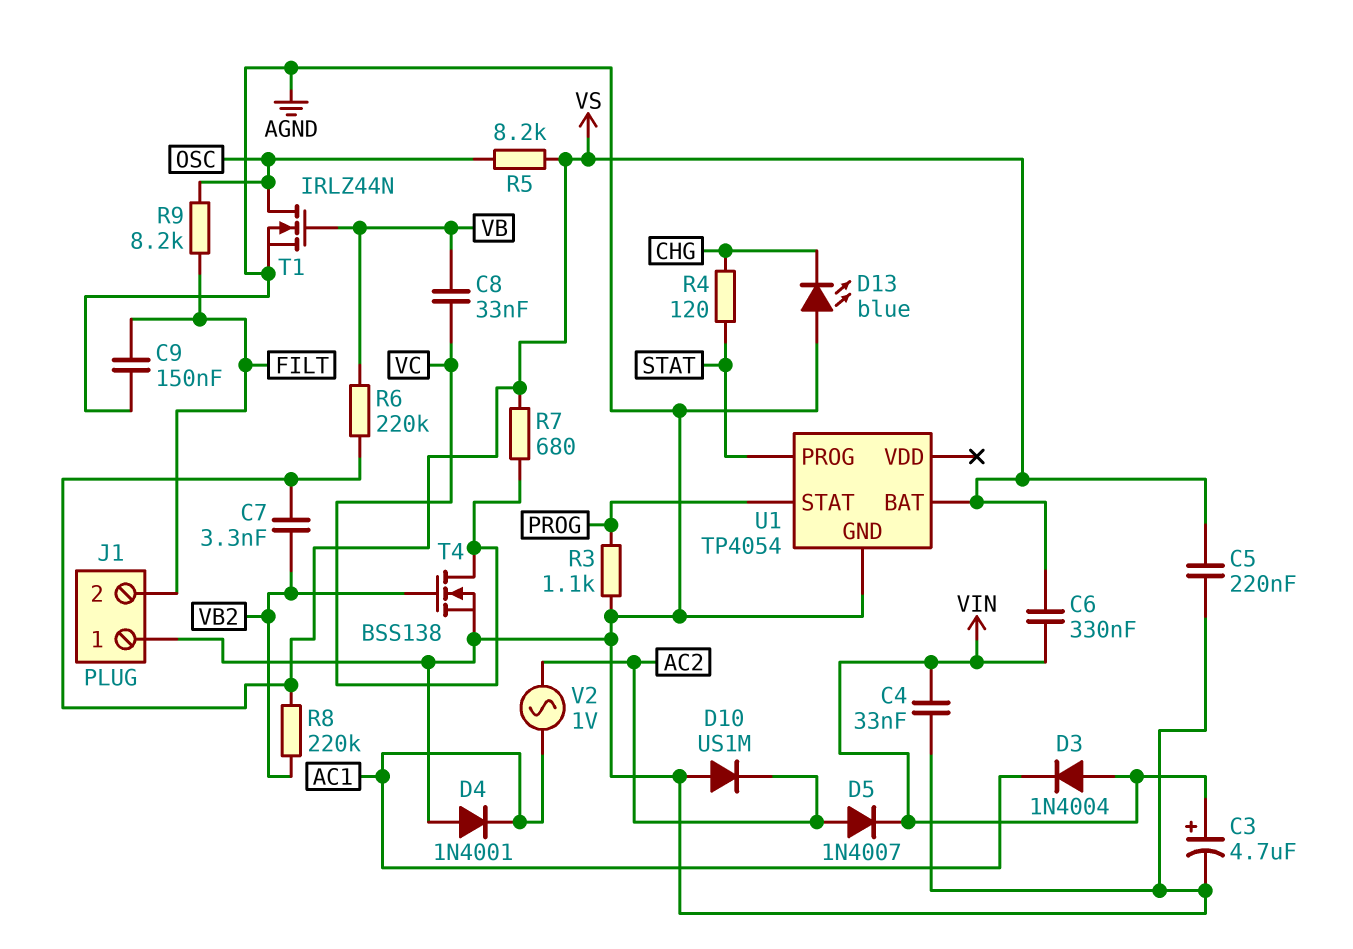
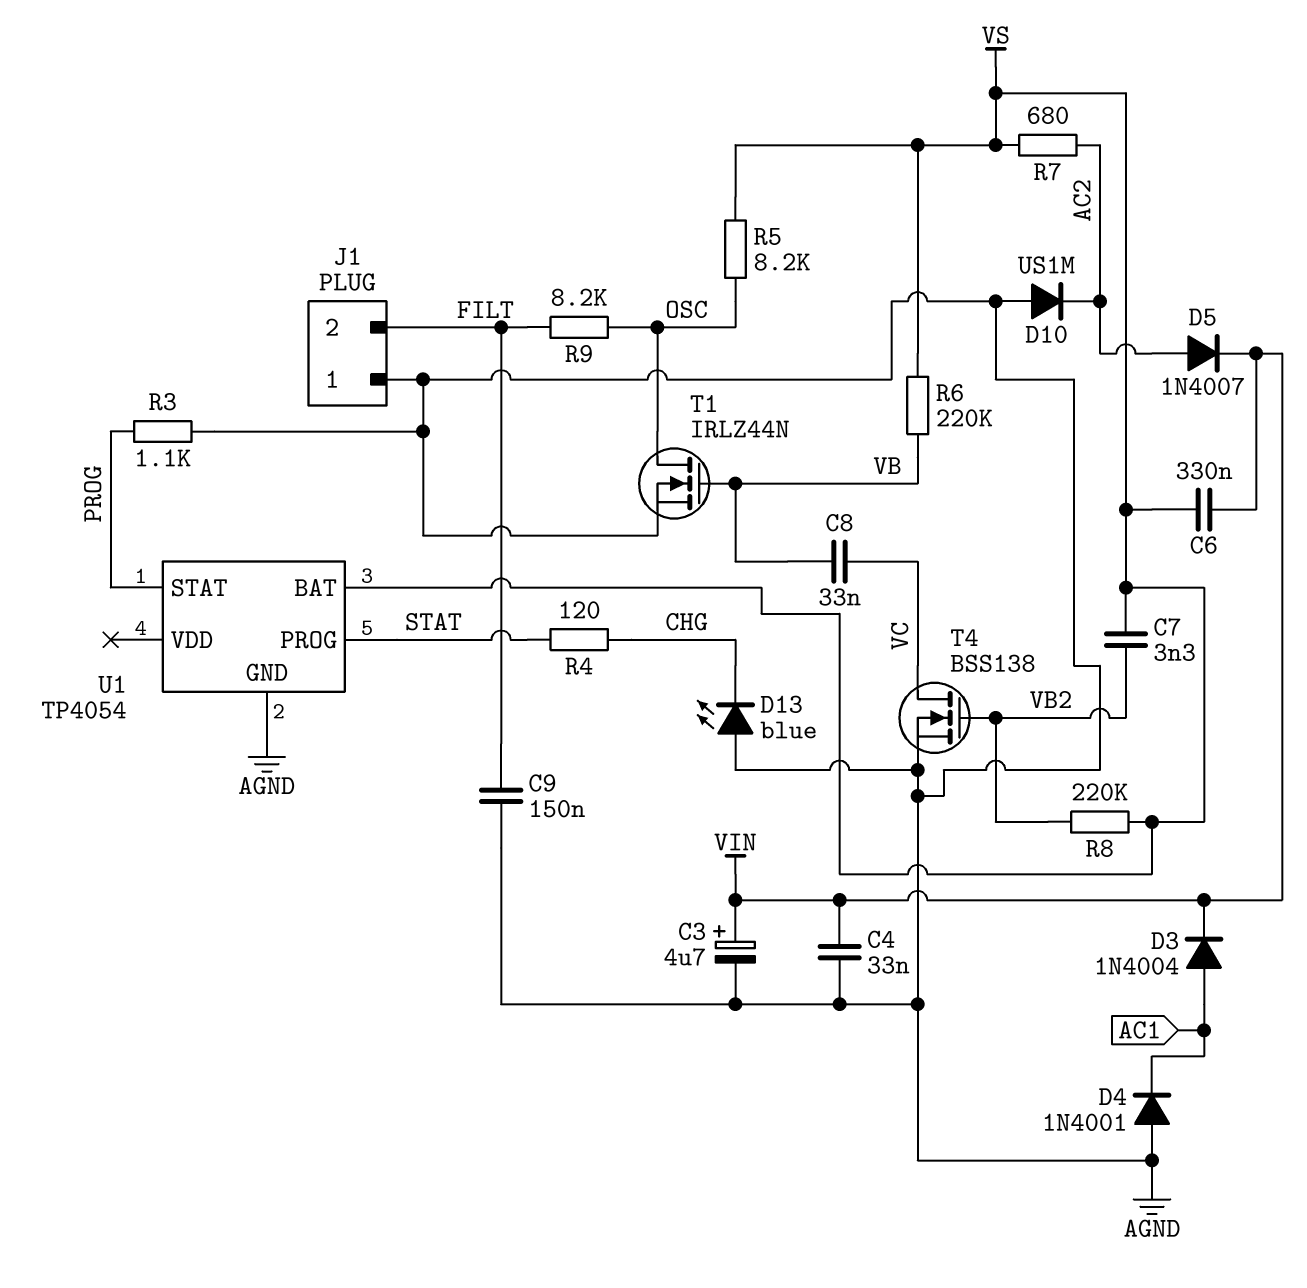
C5: 220nF (AGND, VS) -> none
D3: diode 1N4004 (A VIN, K AC1) -> diode 1N4004 (A AC1, K VIN)
R7: 680 (VC, VS) -> 680 (AC2, VS)
V2: AC 1V (AC1, AC2) -> none

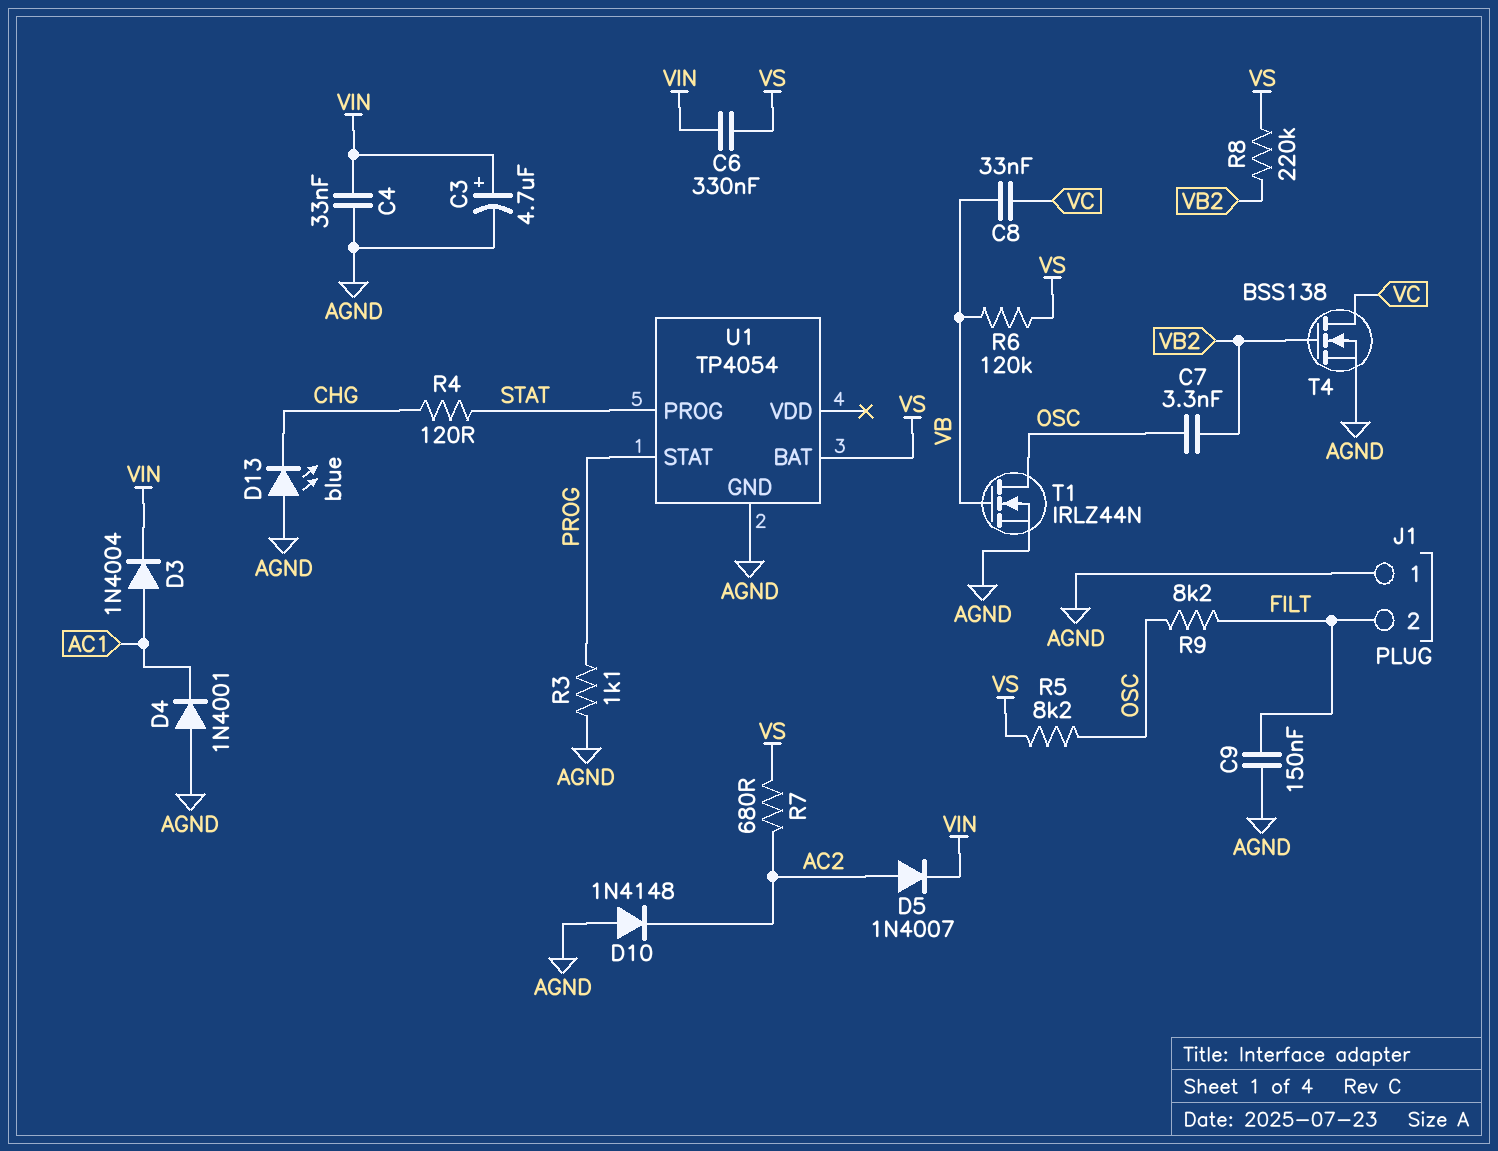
C7: 3.3nF (VB2, VS) -> 3.3nF (OSC, VB2)
D10: diode US1M (A AGND, K AC2) -> diode 1N4148 (A AGND, K AC2)
R6: 220k (VB, VS) -> 120k (VB, VS)

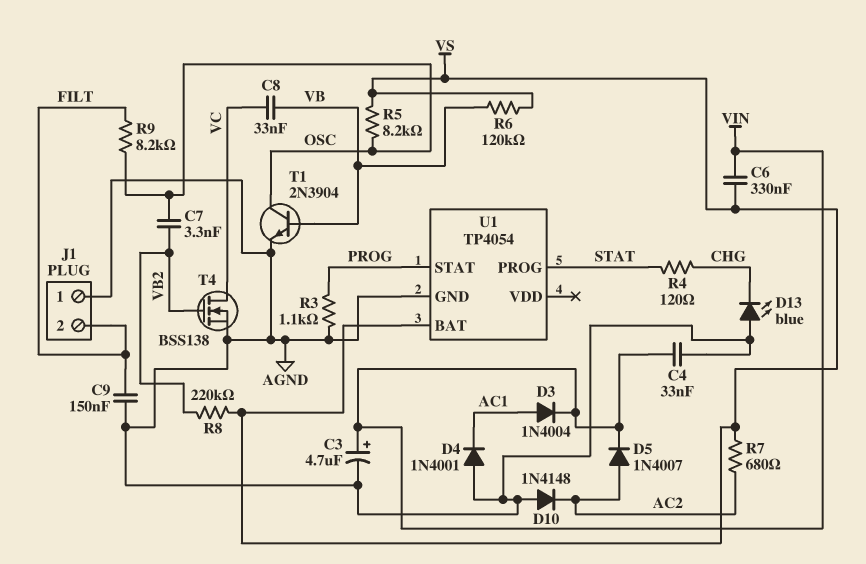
T1: NMOS IRLZ44N (G VB, D OSC, S AGND) -> NPN 2N3904 (B VB, C OSC, E AGND)

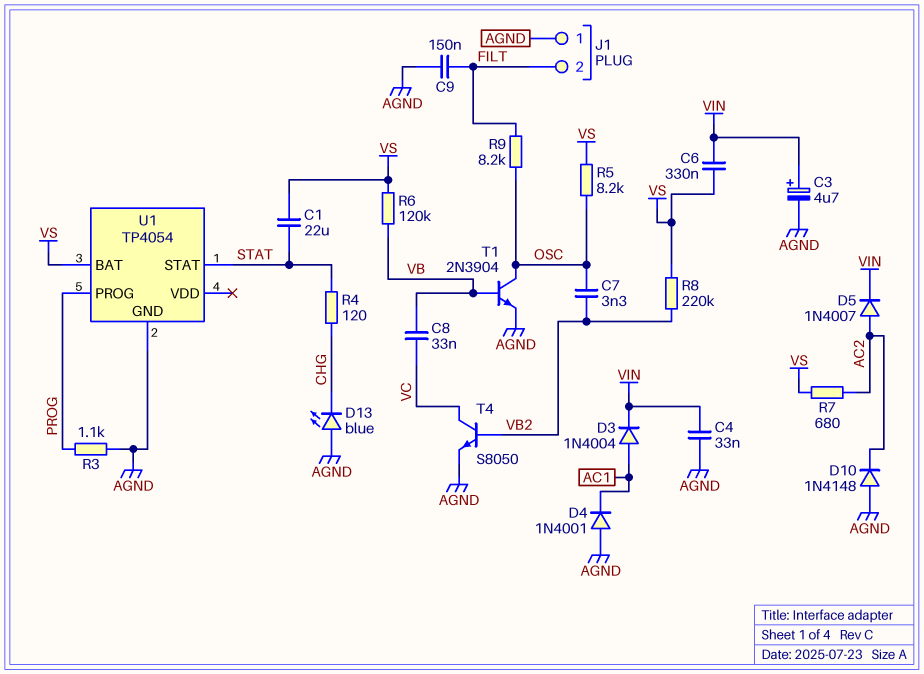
C1: none -> 22uF (STAT, VS)
T4: NMOS BSS138 (G VB2, D VC, S AGND) -> NPN S8050 (B VB2, C VC, E AGND)
U1 pin PROG: STAT -> PROG
U1 pin STAT: PROG -> STAT

